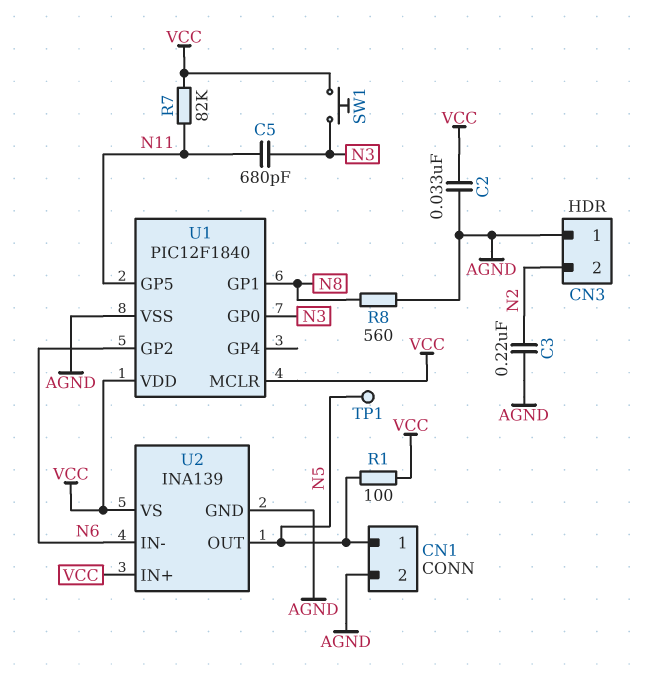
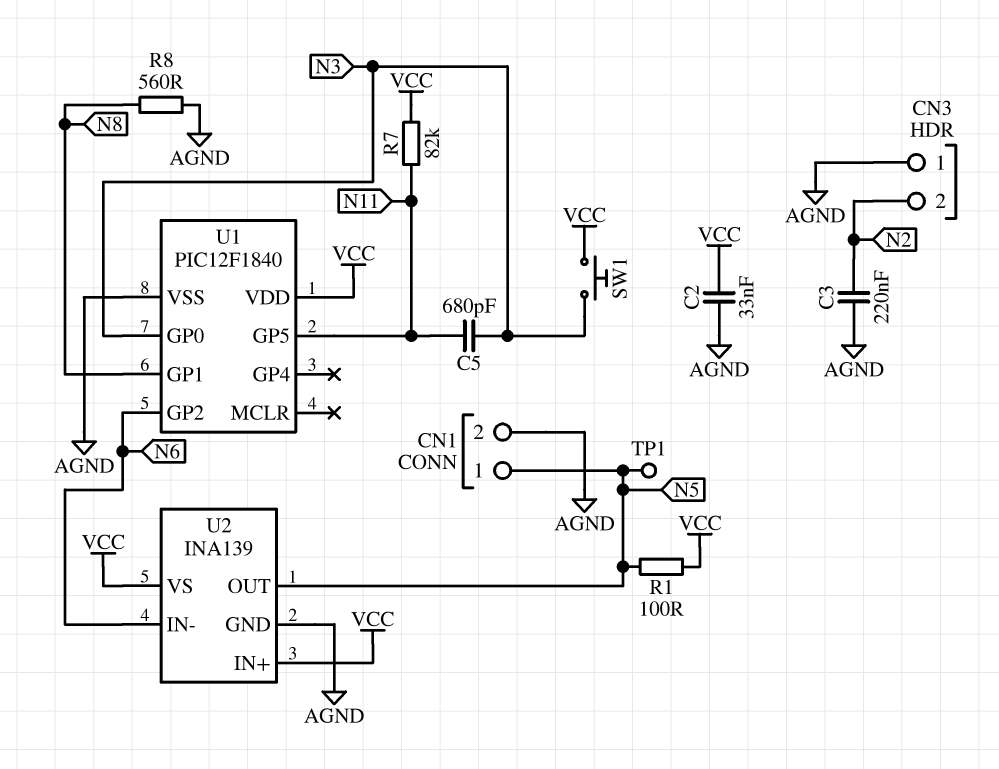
U1 pin MCLR: VCC -> none

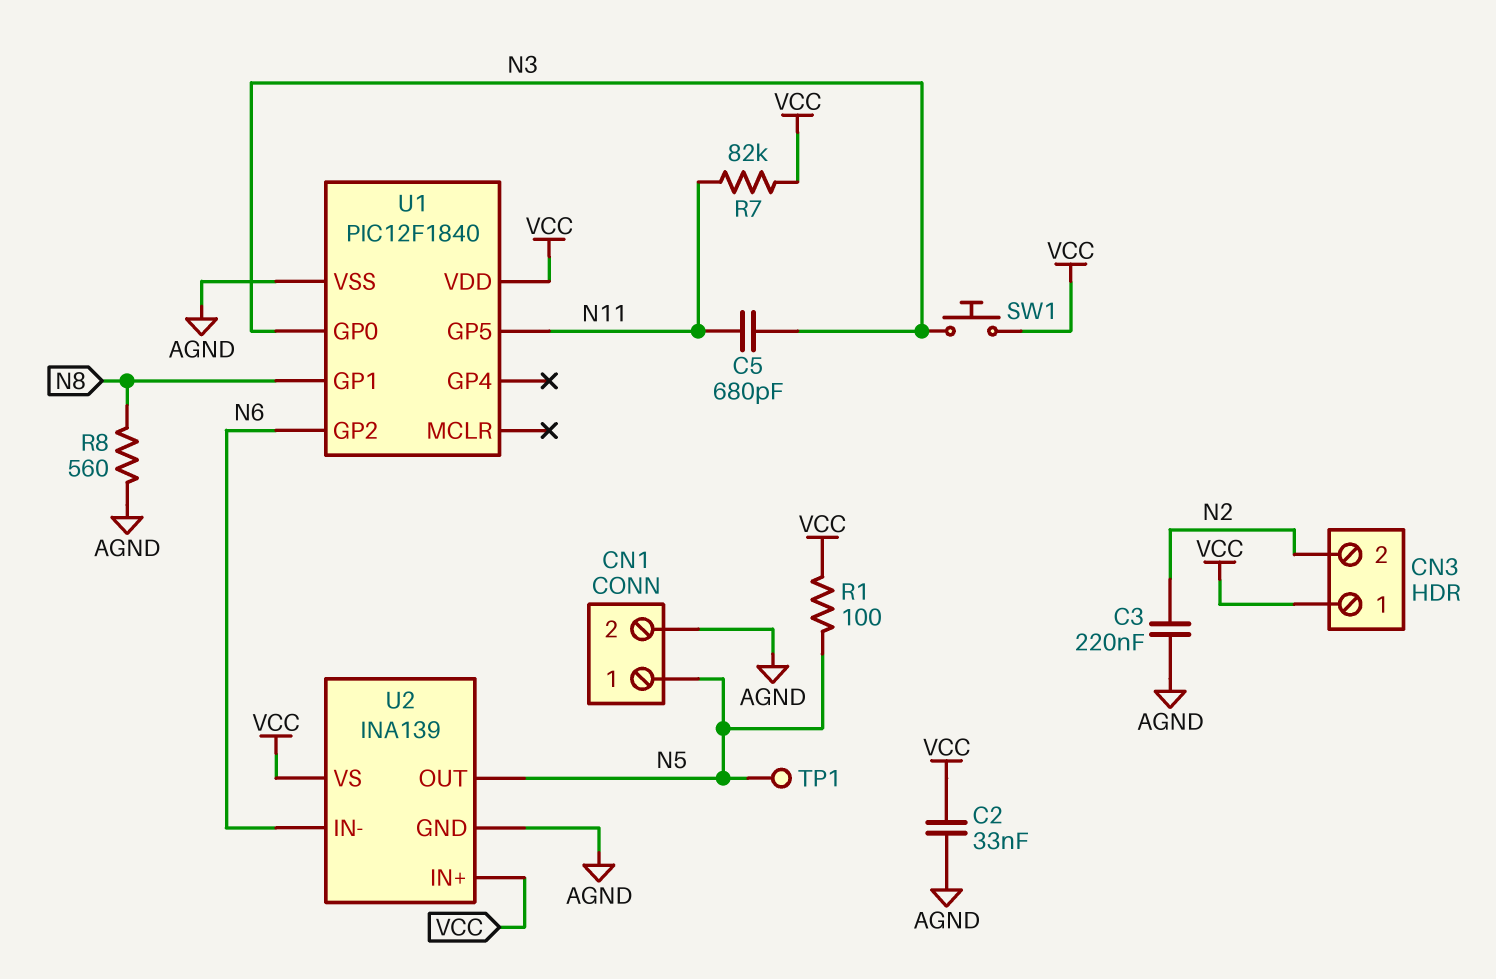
CN3 pin 1: AGND -> VCC

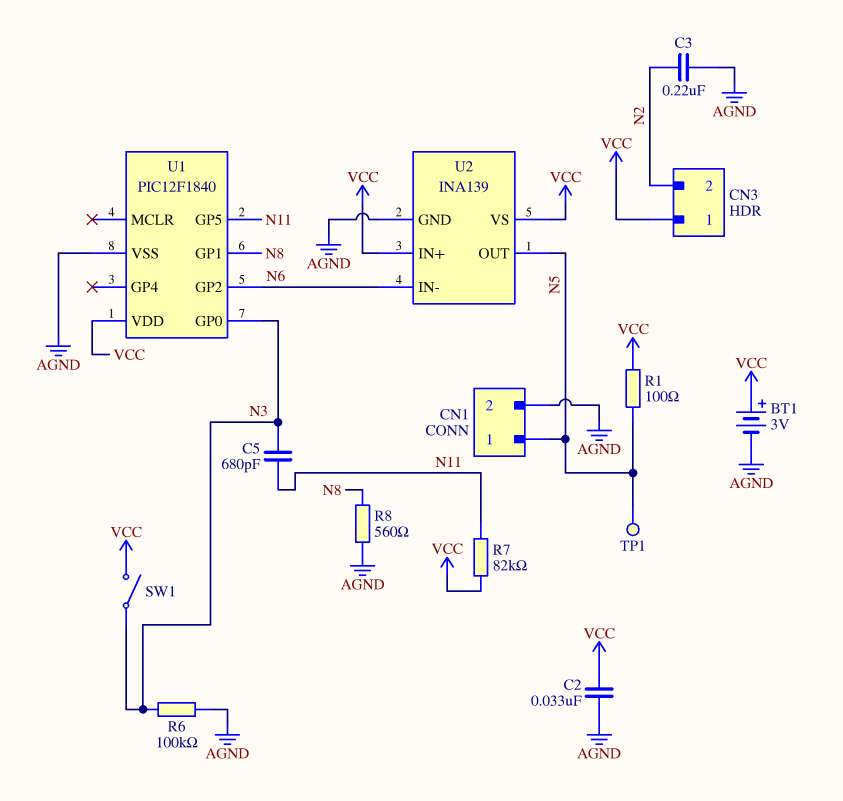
BT1: none -> 3V (plus VCC, minus AGND)
R6: none -> 100k (AGND, N3)
SW1: button (N3, VCC) -> switch (N3, VCC)

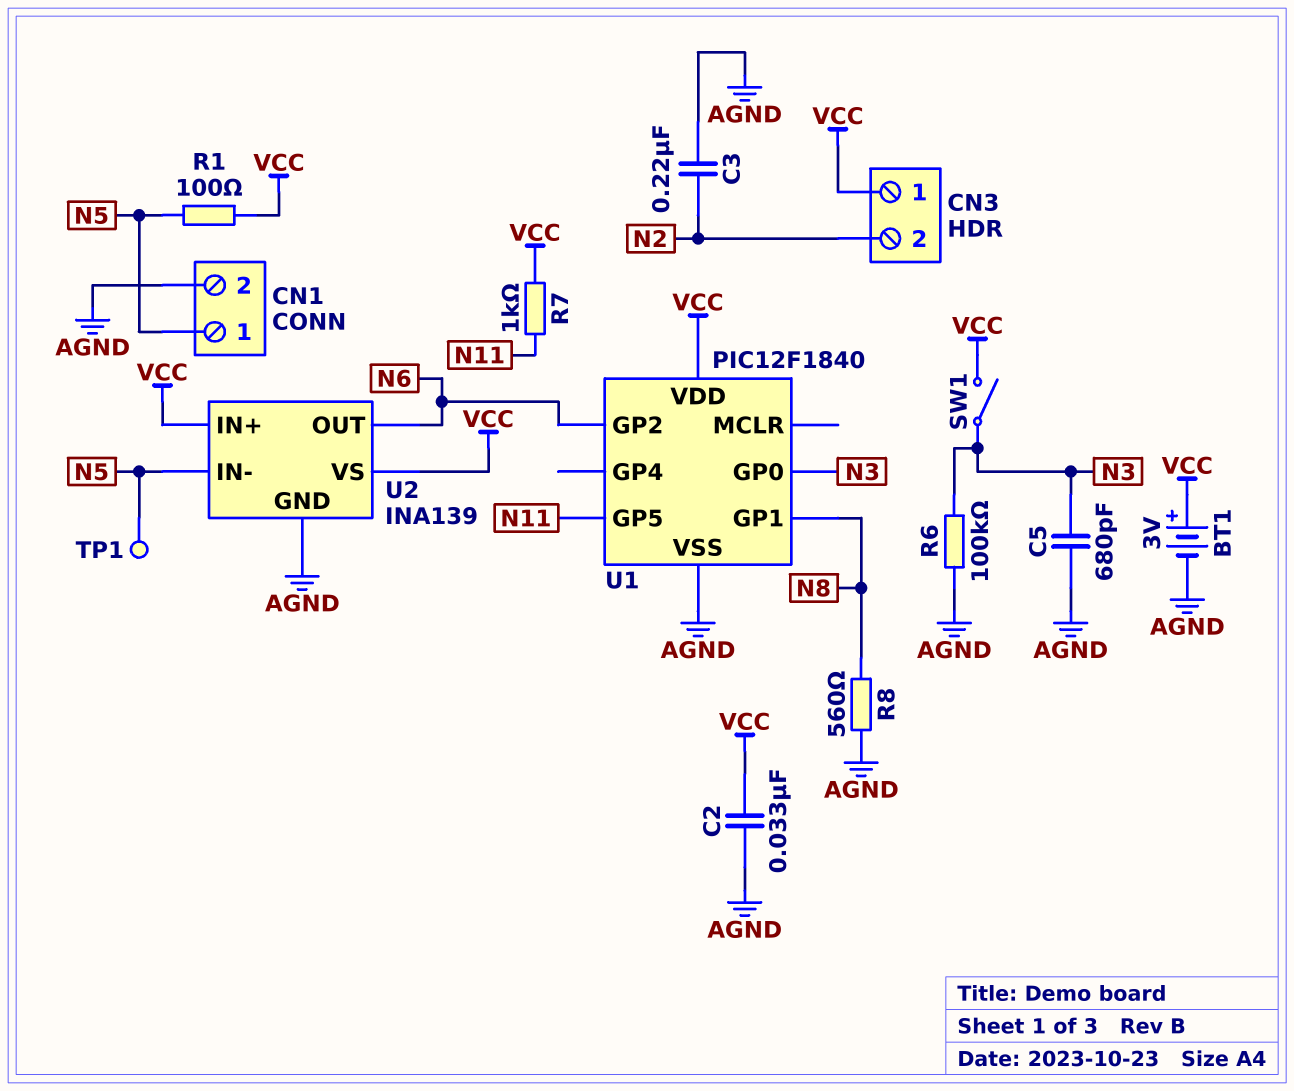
C5: 680pF (N3, N11) -> 680pF (AGND, N3)
R7: 82k (N11, VCC) -> 1k (N11, VCC)
U2 pin IN-: N6 -> N5
U2 pin OUT: N5 -> N6

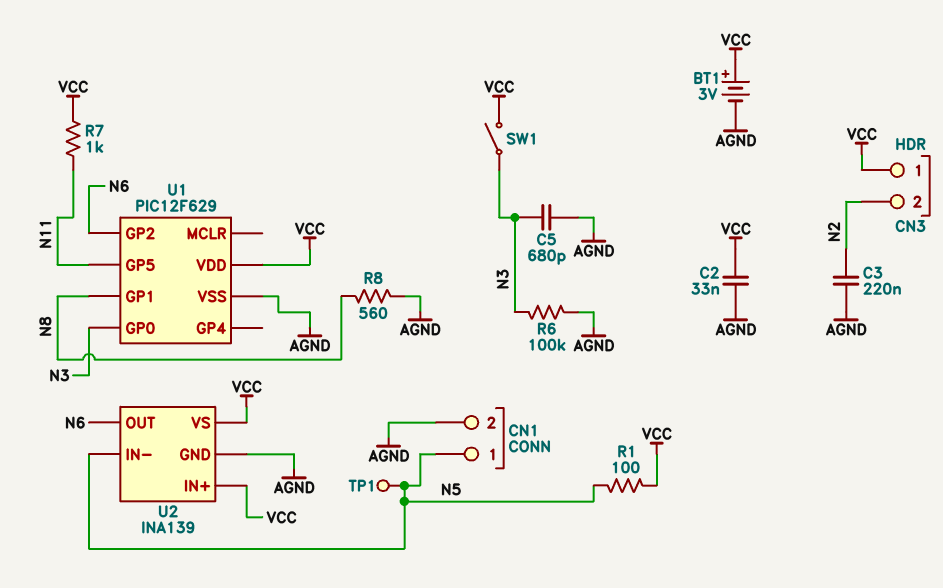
U1: PIC12F1840 -> PIC12F629

